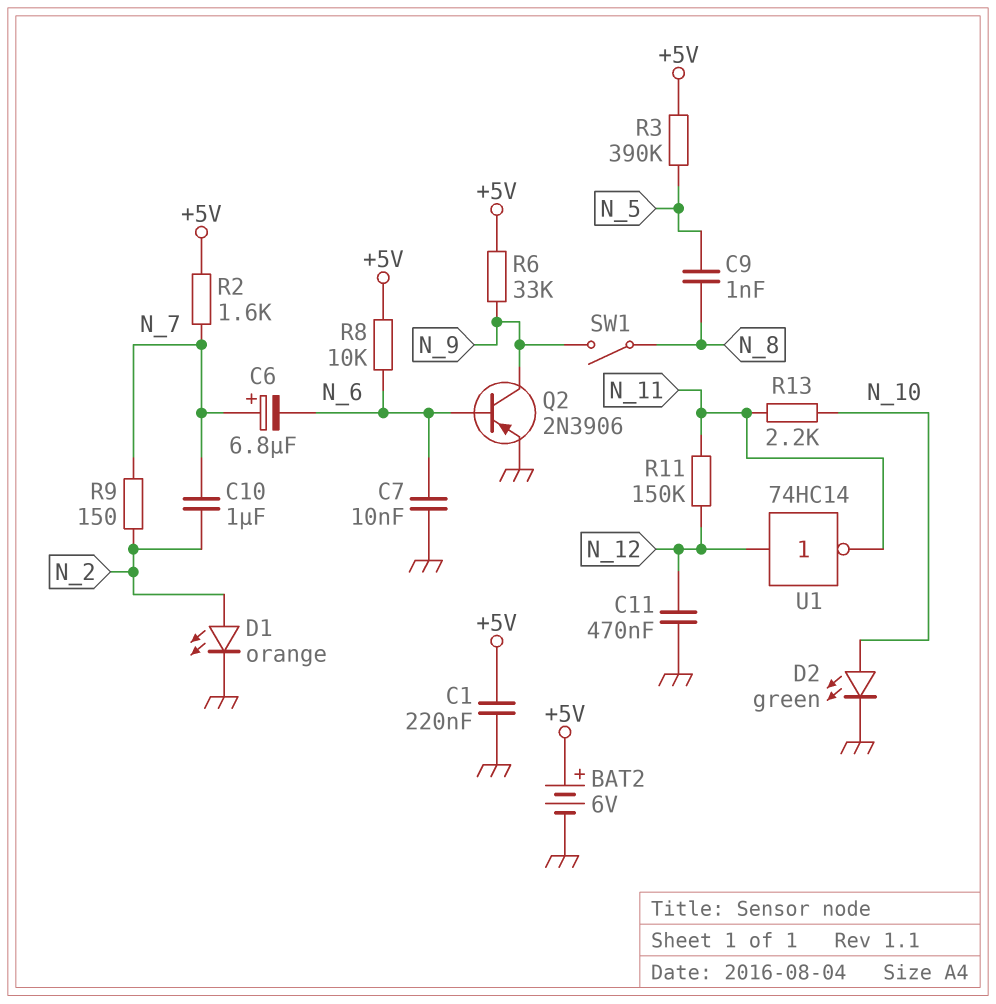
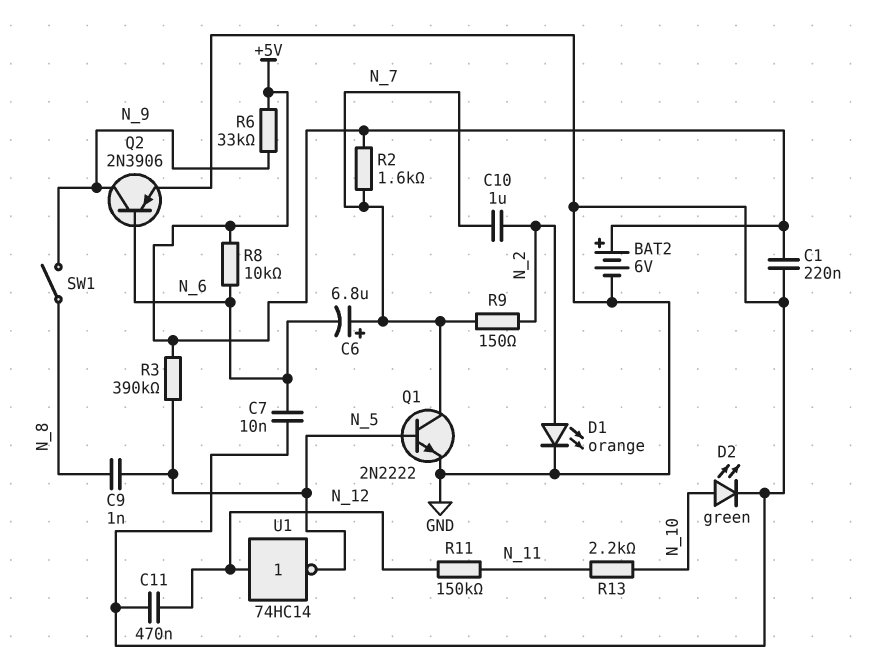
Q1: none -> NPN 2N2222 (B N_5, C N_7, E GND)
U1: NOT 74HC14 (in N_12, out N_11) -> NOT 74HC14 (in N_12, out N_5)

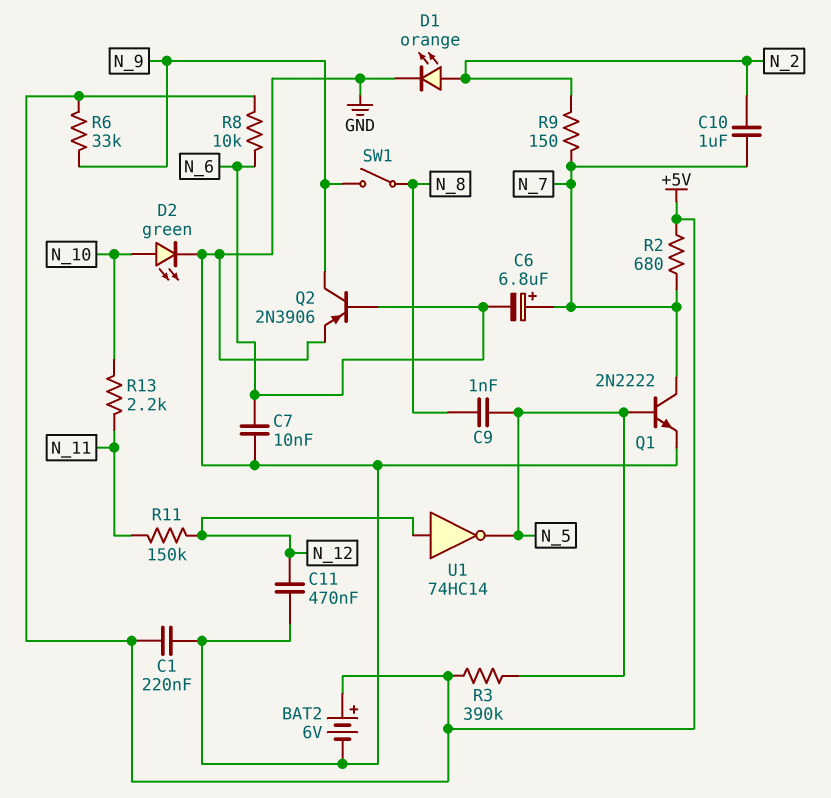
R2: 1.6k (+5V, N_7) -> 680 (+5V, N_7)

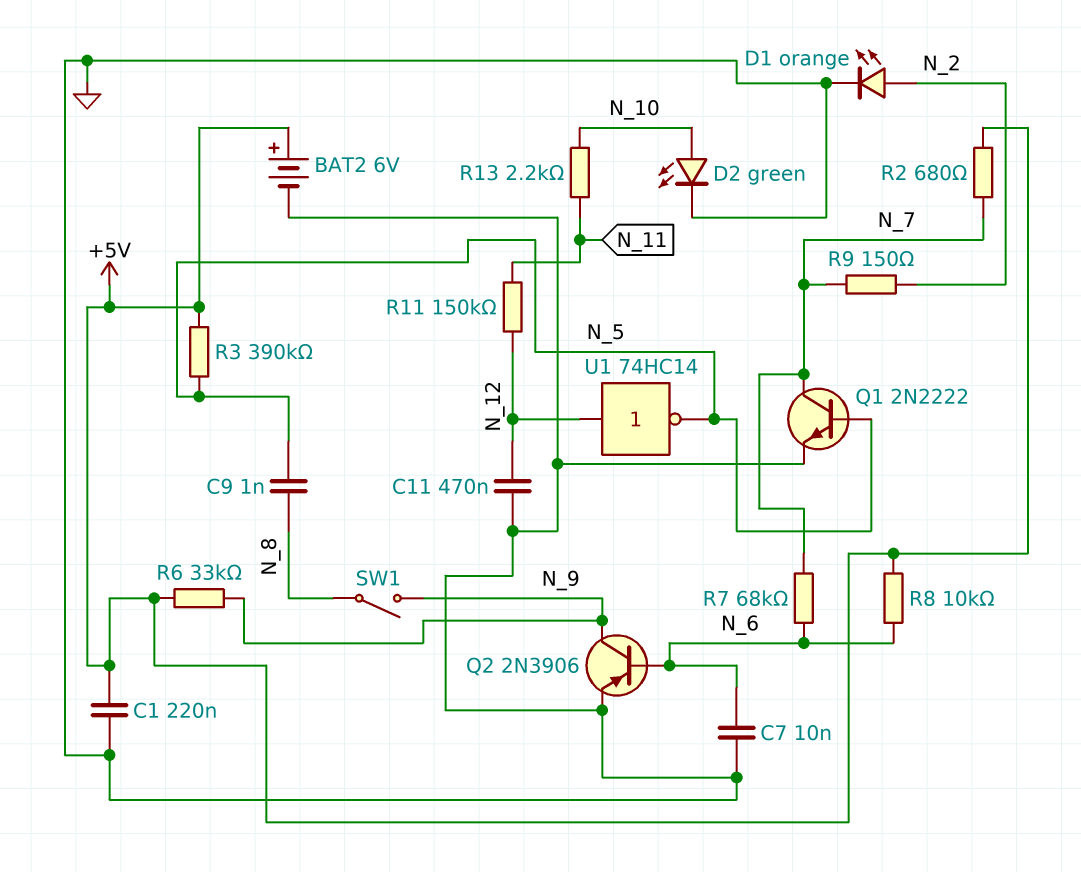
C6: 6.8uF (plus N_7, minus N_6) -> none
C10: 1uF (N_2, N_7) -> none
R7: none -> 68k (N_6, N_7)

